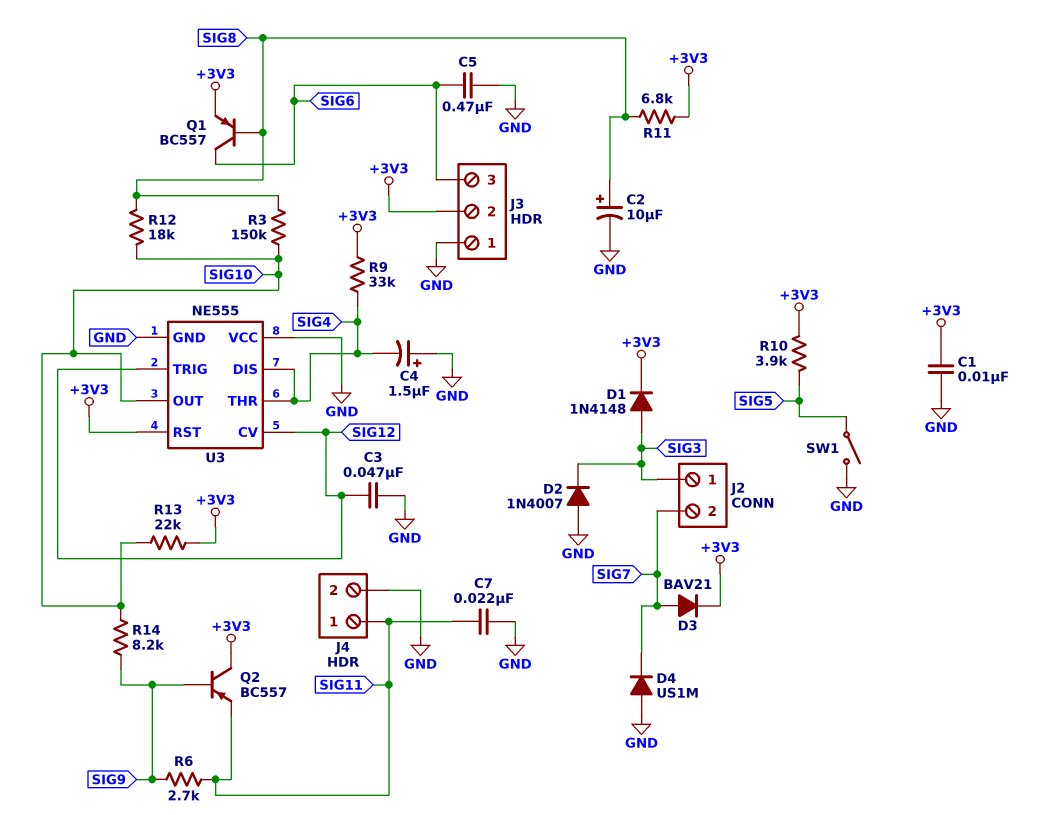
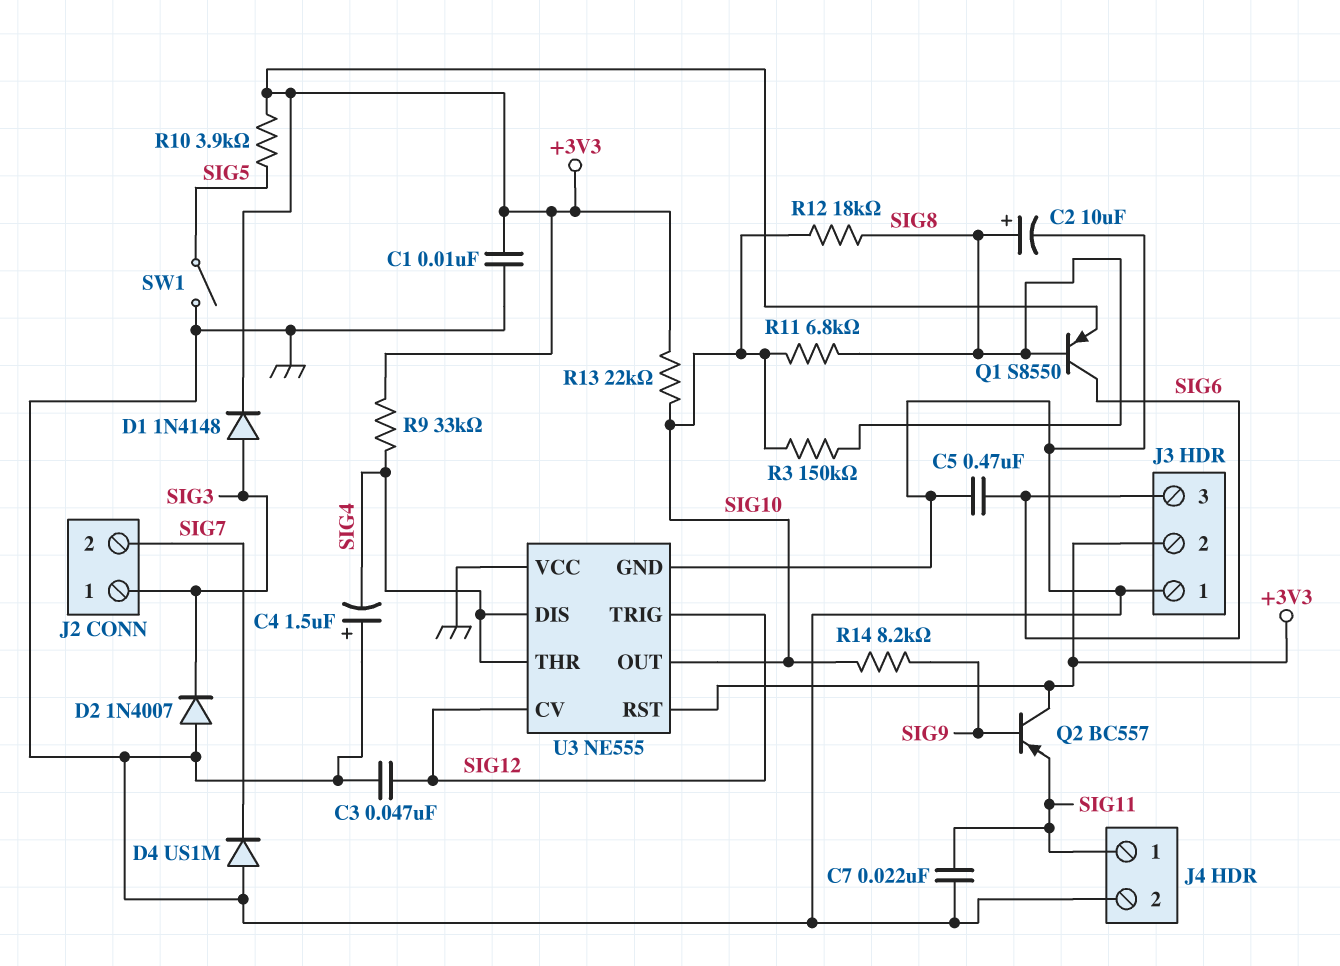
D3: diode BAV21 (A SIG7, K +3V3) -> none
Q1: PNP BC557 (B SIG8, C SIG6, E +3V3) -> PNP S8550 (B SIG8, C SIG6, E +3V3)
R6: 2.7k (SIG9, SIG11) -> none
R11: 6.8k (+3V3, SIG8) -> 6.8k (SIG8, SIG10)

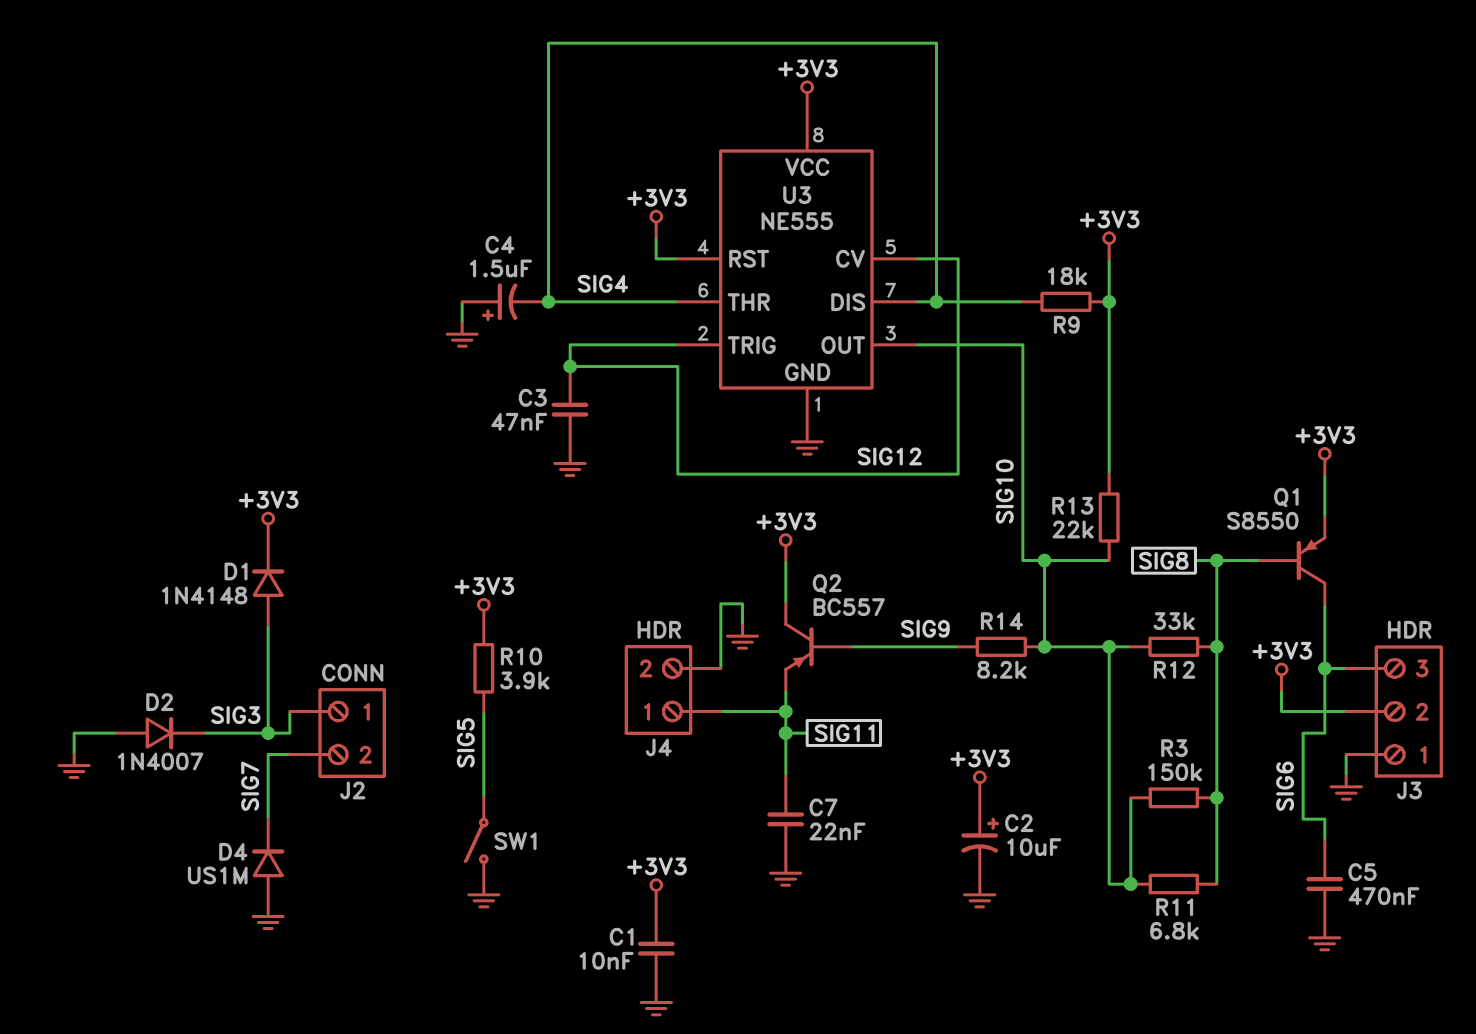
C2: 10uF (plus SIG8, minus GND) -> 10uF (plus +3V3, minus GND)
R9: 33k (+3V3, SIG4) -> 18k (+3V3, SIG4)
R12: 18k (SIG8, SIG10) -> 33k (SIG8, SIG10)
U3 pin VCC: GND -> +3V3

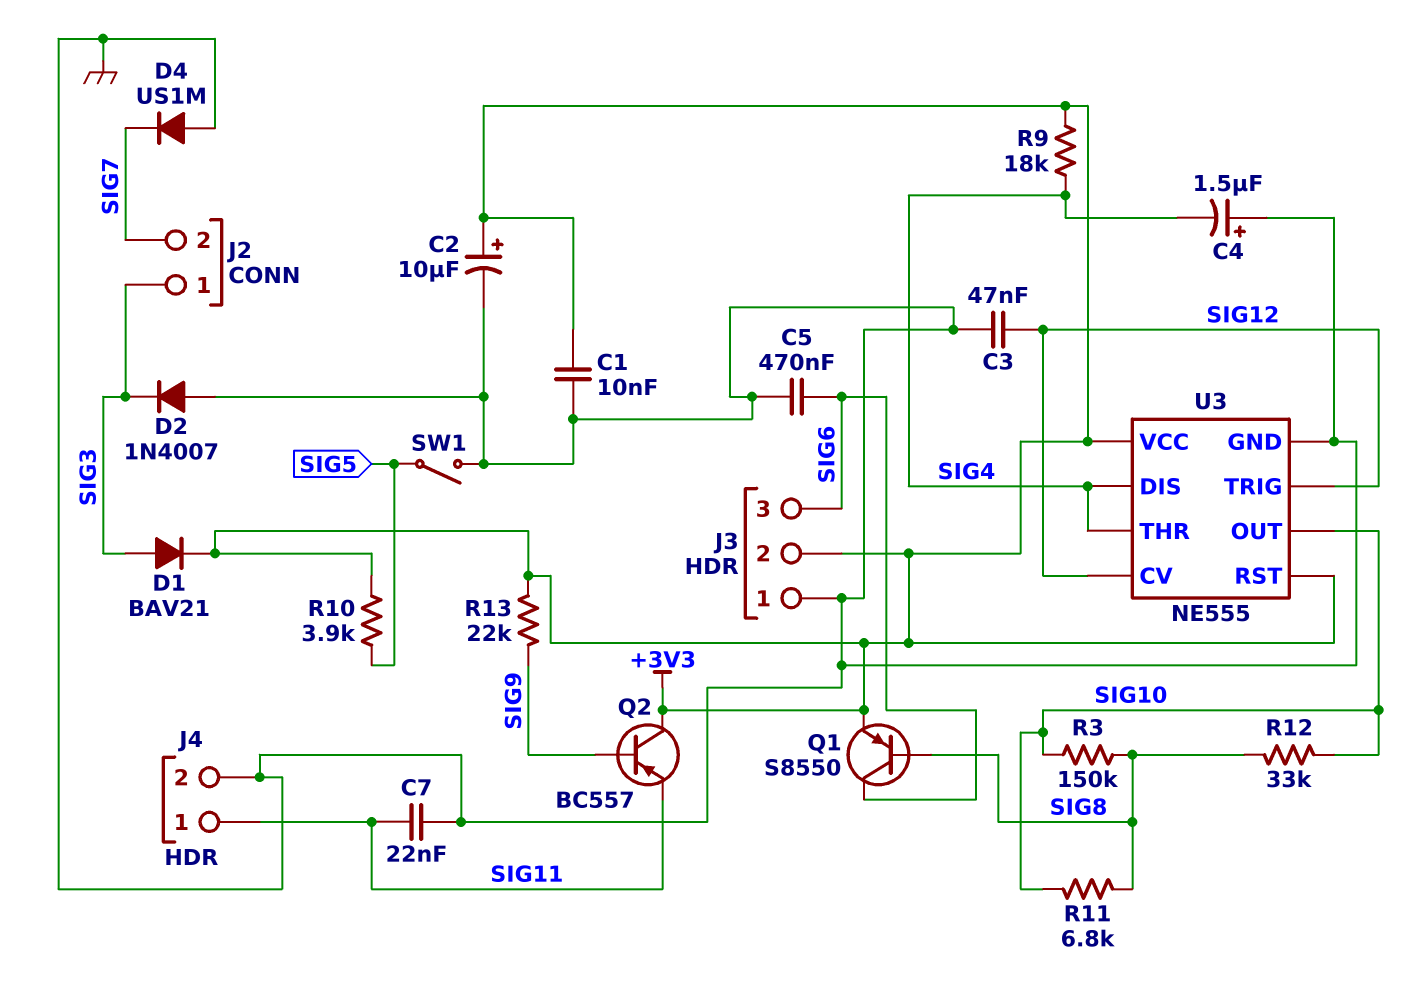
D1: diode 1N4148 (A SIG3, K +3V3) -> diode BAV21 (A SIG3, K +3V3)
R13: 22k (+3V3, SIG10) -> 22k (+3V3, SIG9)
R14: 8.2k (SIG9, SIG10) -> none

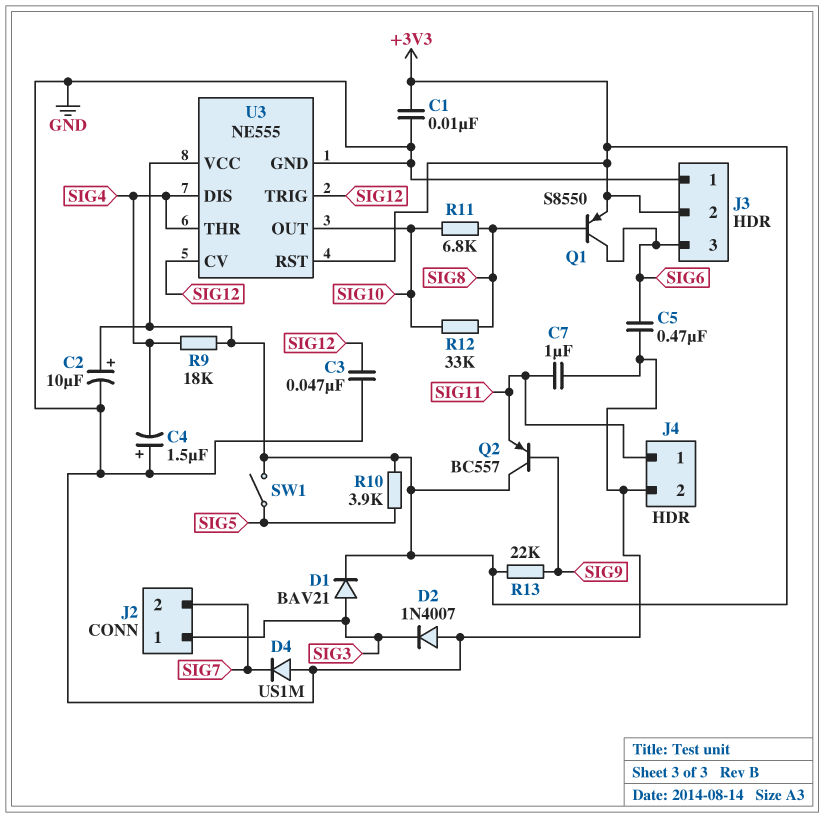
C7: 22nF (GND, SIG11) -> 1uF (GND, SIG11)
R3: 150k (SIG8, SIG10) -> none
SW1: switch (GND, SIG5) -> switch (+3V3, SIG5)

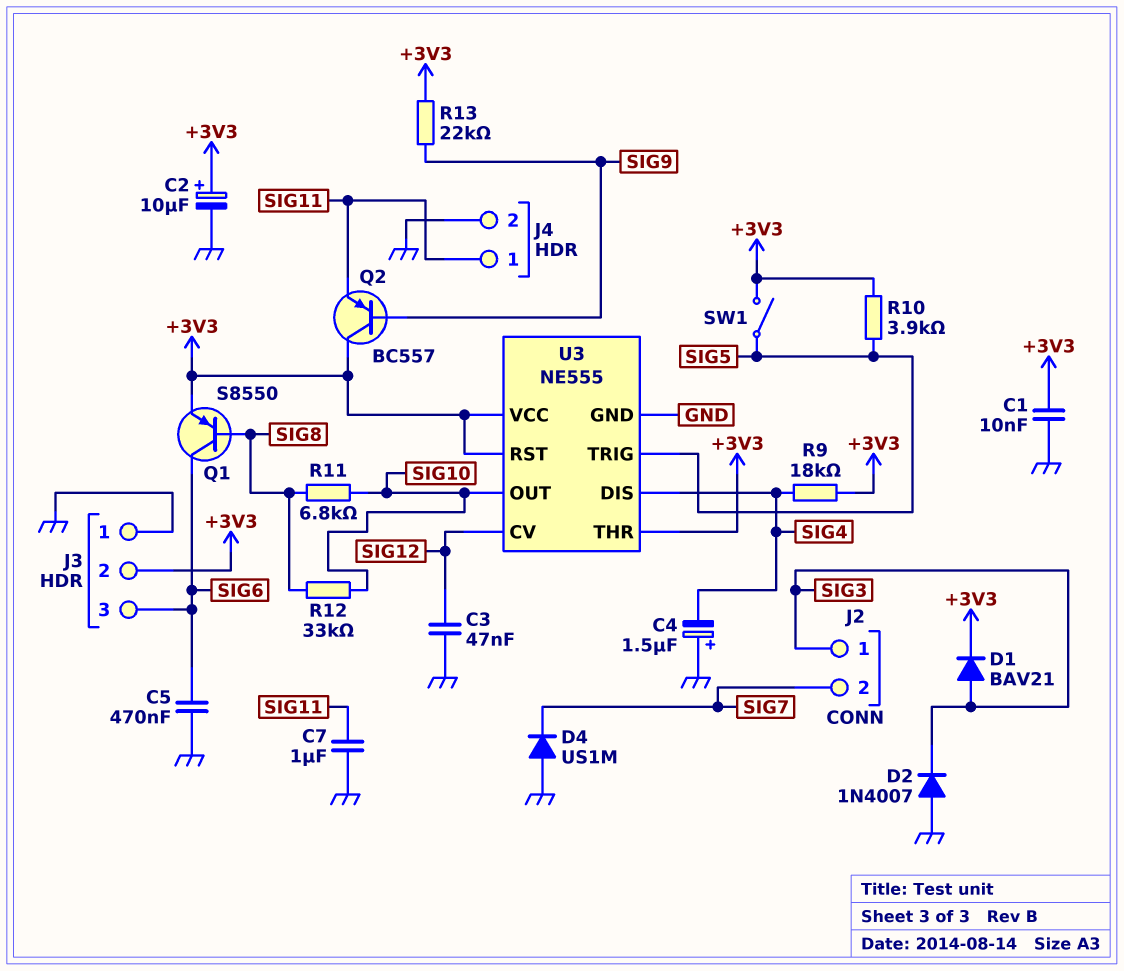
U3 pin THR: SIG4 -> +3V3
U3 pin TRIG: SIG12 -> SIG5

